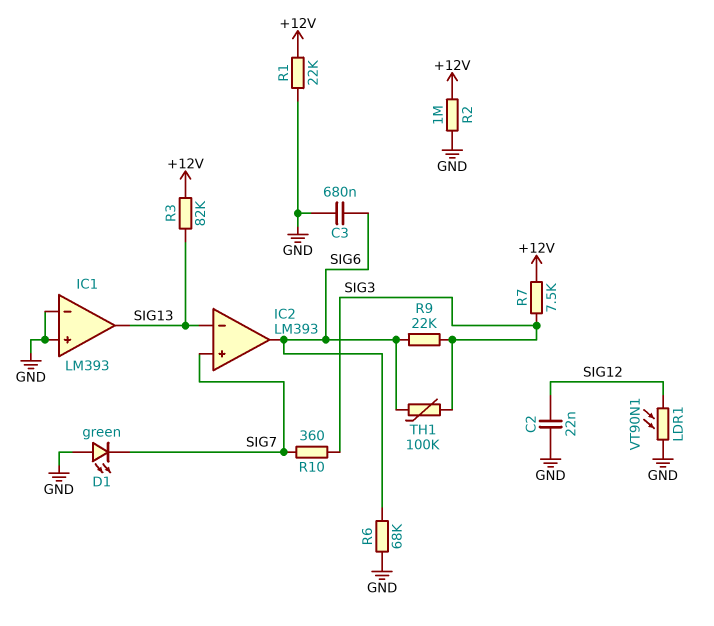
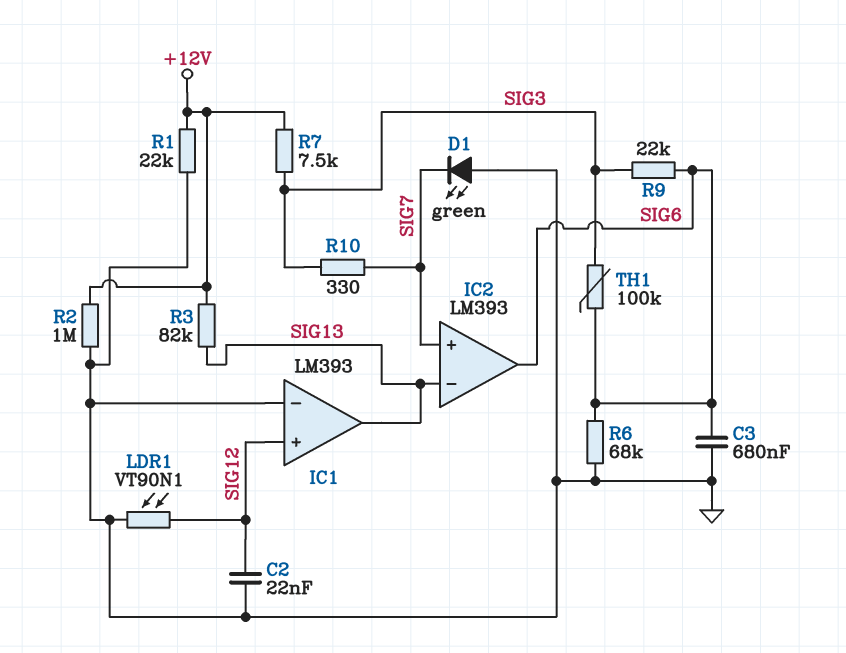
IC1 pin in+: GND -> SIG12
R10: 360 (SIG3, SIG7) -> 330 (SIG3, SIG7)

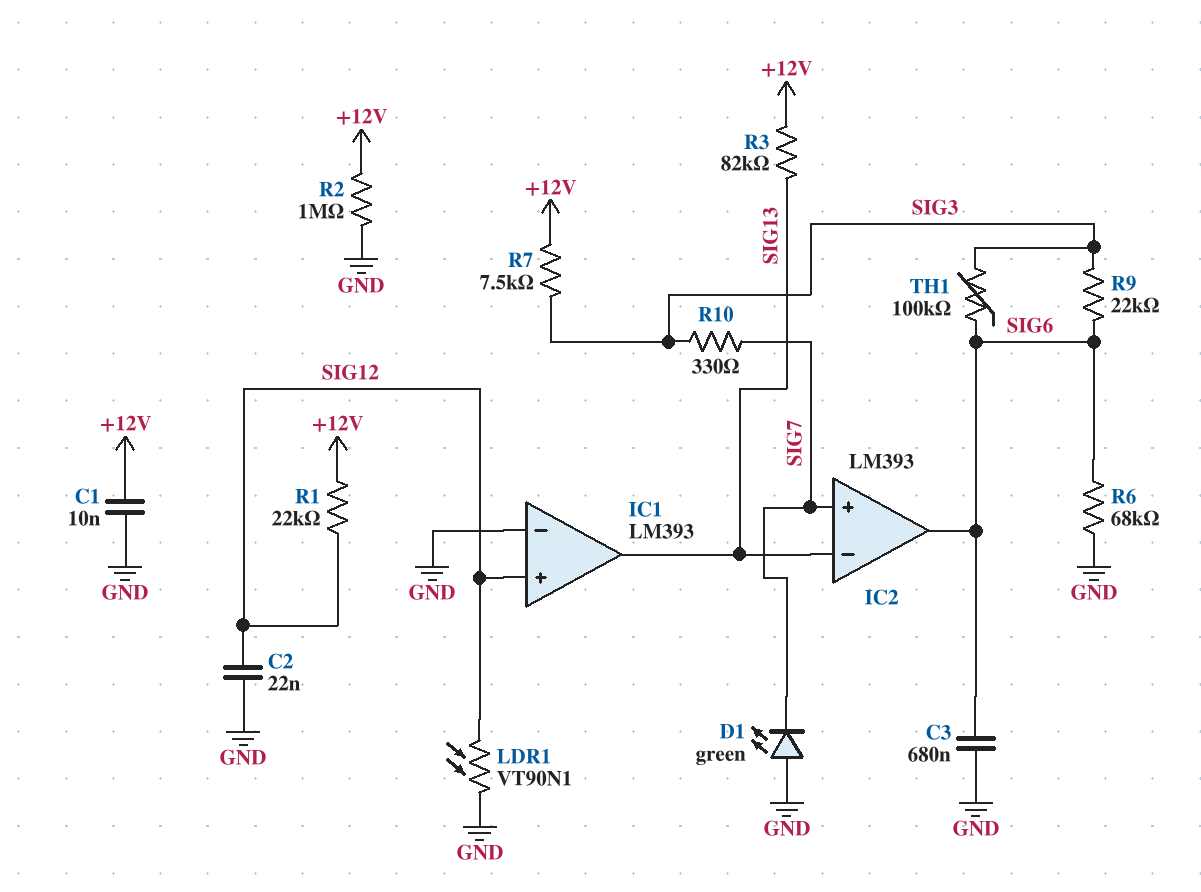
C1: none -> 10nF (+12V, GND)
R1: 22k (+12V, GND) -> 22k (+12V, SIG12)

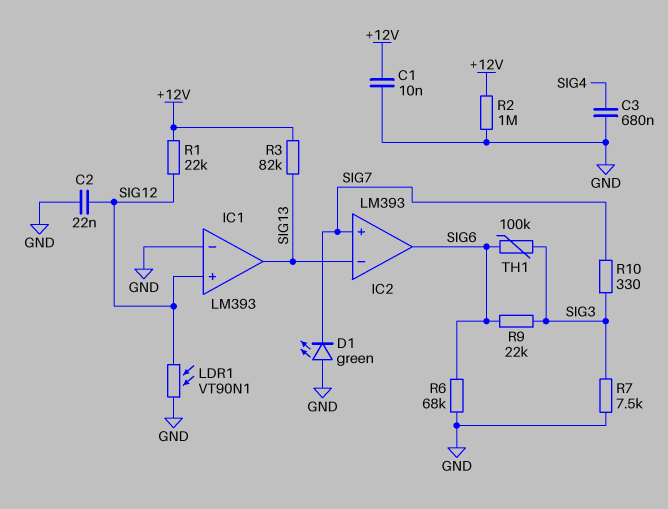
C3: 680nF (GND, SIG6) -> 680nF (GND, SIG4)
R7: 7.5k (+12V, SIG3) -> 7.5k (GND, SIG3)

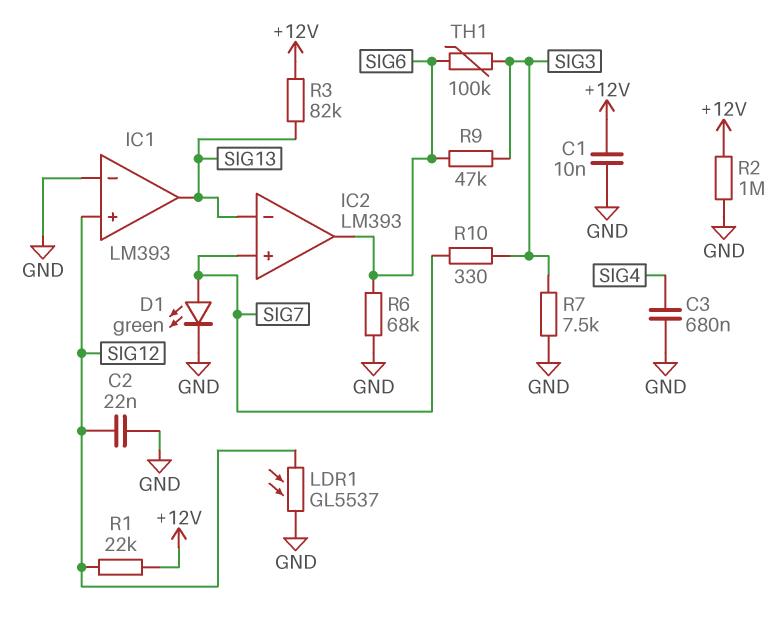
D1: LED green (A GND, K SIG7) -> LED green (A SIG7, K GND)
LDR1: VT90N1 (GND, SIG12) -> GL5537 (GND, SIG12)
R9: 22k (SIG3, SIG6) -> 47k (SIG3, SIG6)

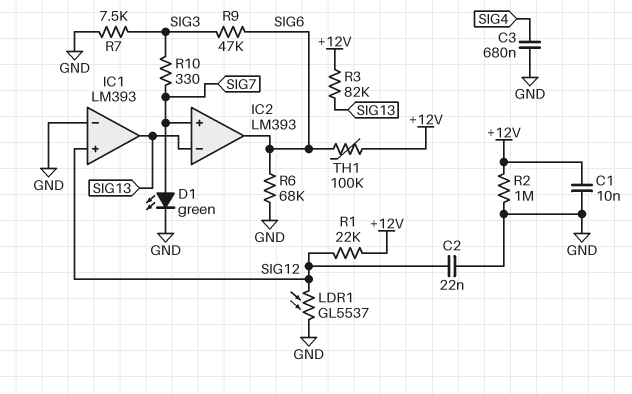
TH1: 100k (SIG3, SIG6) -> 100k (+12V, SIG6)

